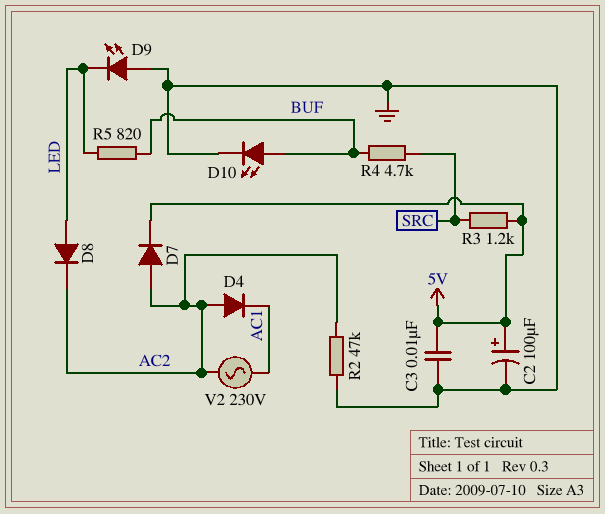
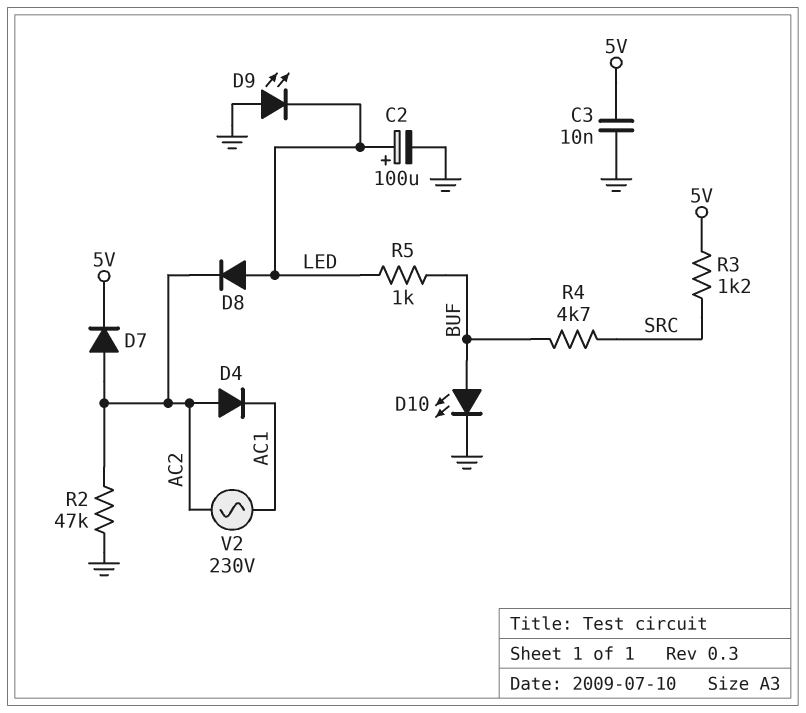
C2: 100uF (plus 5V, minus GND) -> 100uF (plus LED, minus GND)
R5: 820 (BUF, LED) -> 1k (BUF, LED)

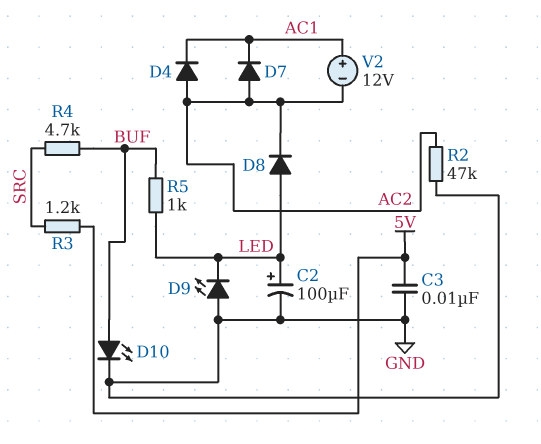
D7: diode (A AC2, K 5V) -> diode (A AC2, K AC1)
V2: AC 230V (AC1, AC2) -> 12V (plus AC1, minus AC2)

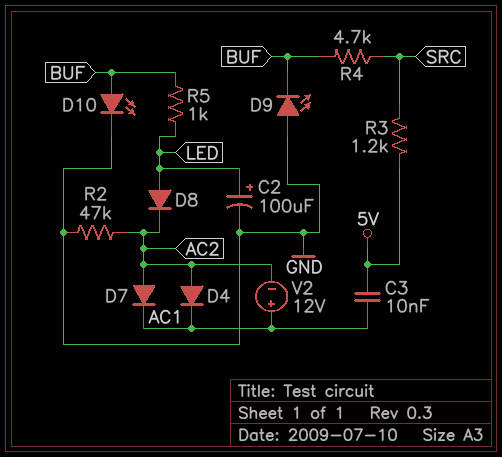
C3: 10nF (5V, GND) -> 10nF (5V, AC1)
D9: LED (A GND, K LED) -> LED (A GND, K BUF)

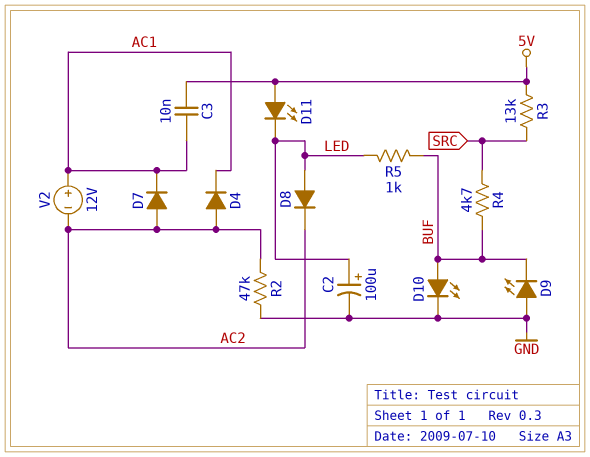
D11: none -> LED (A 5V, K LED)
R3: 1.2k (5V, SRC) -> 13k (5V, SRC)

